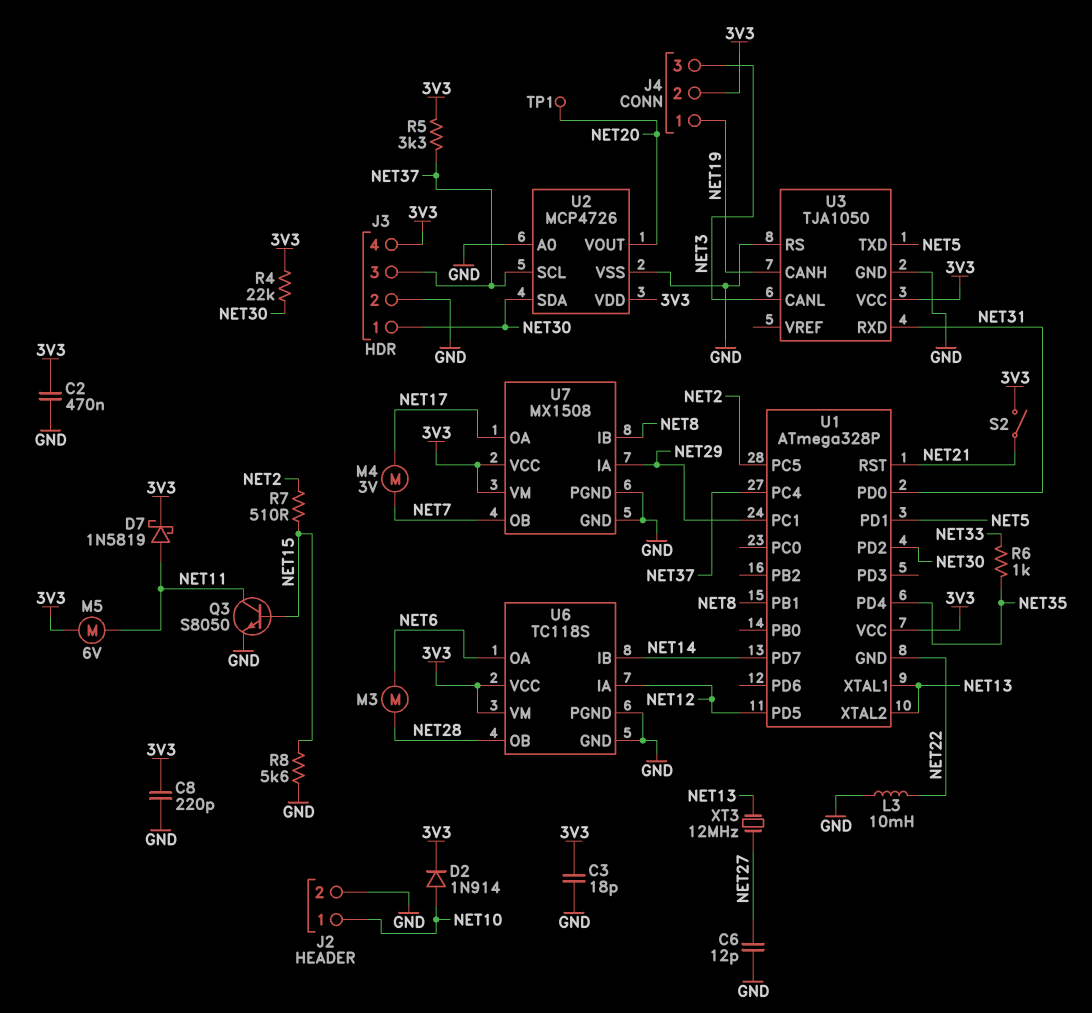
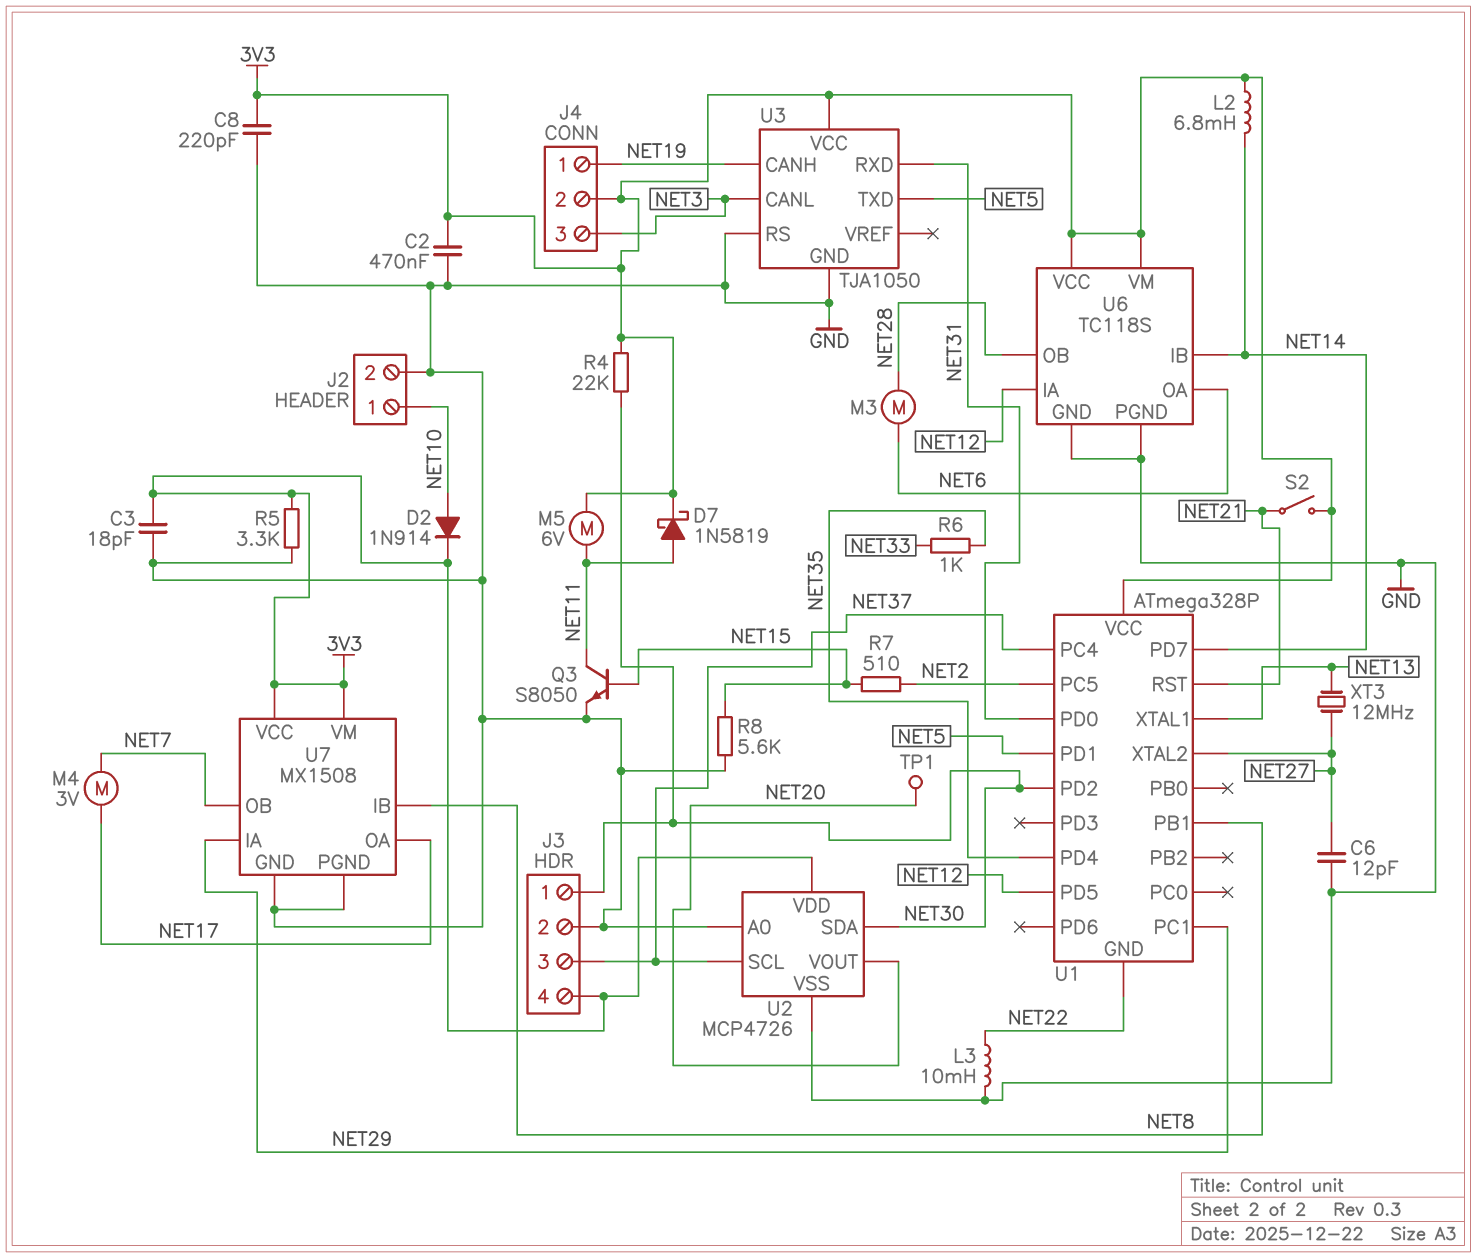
L2: none -> 6.8mH (3V3, NET14)
R5: 3.3k (3V3, NET37) -> 3.3k (3V3, GND)
U1 pin XTAL2: NET13 -> NET27

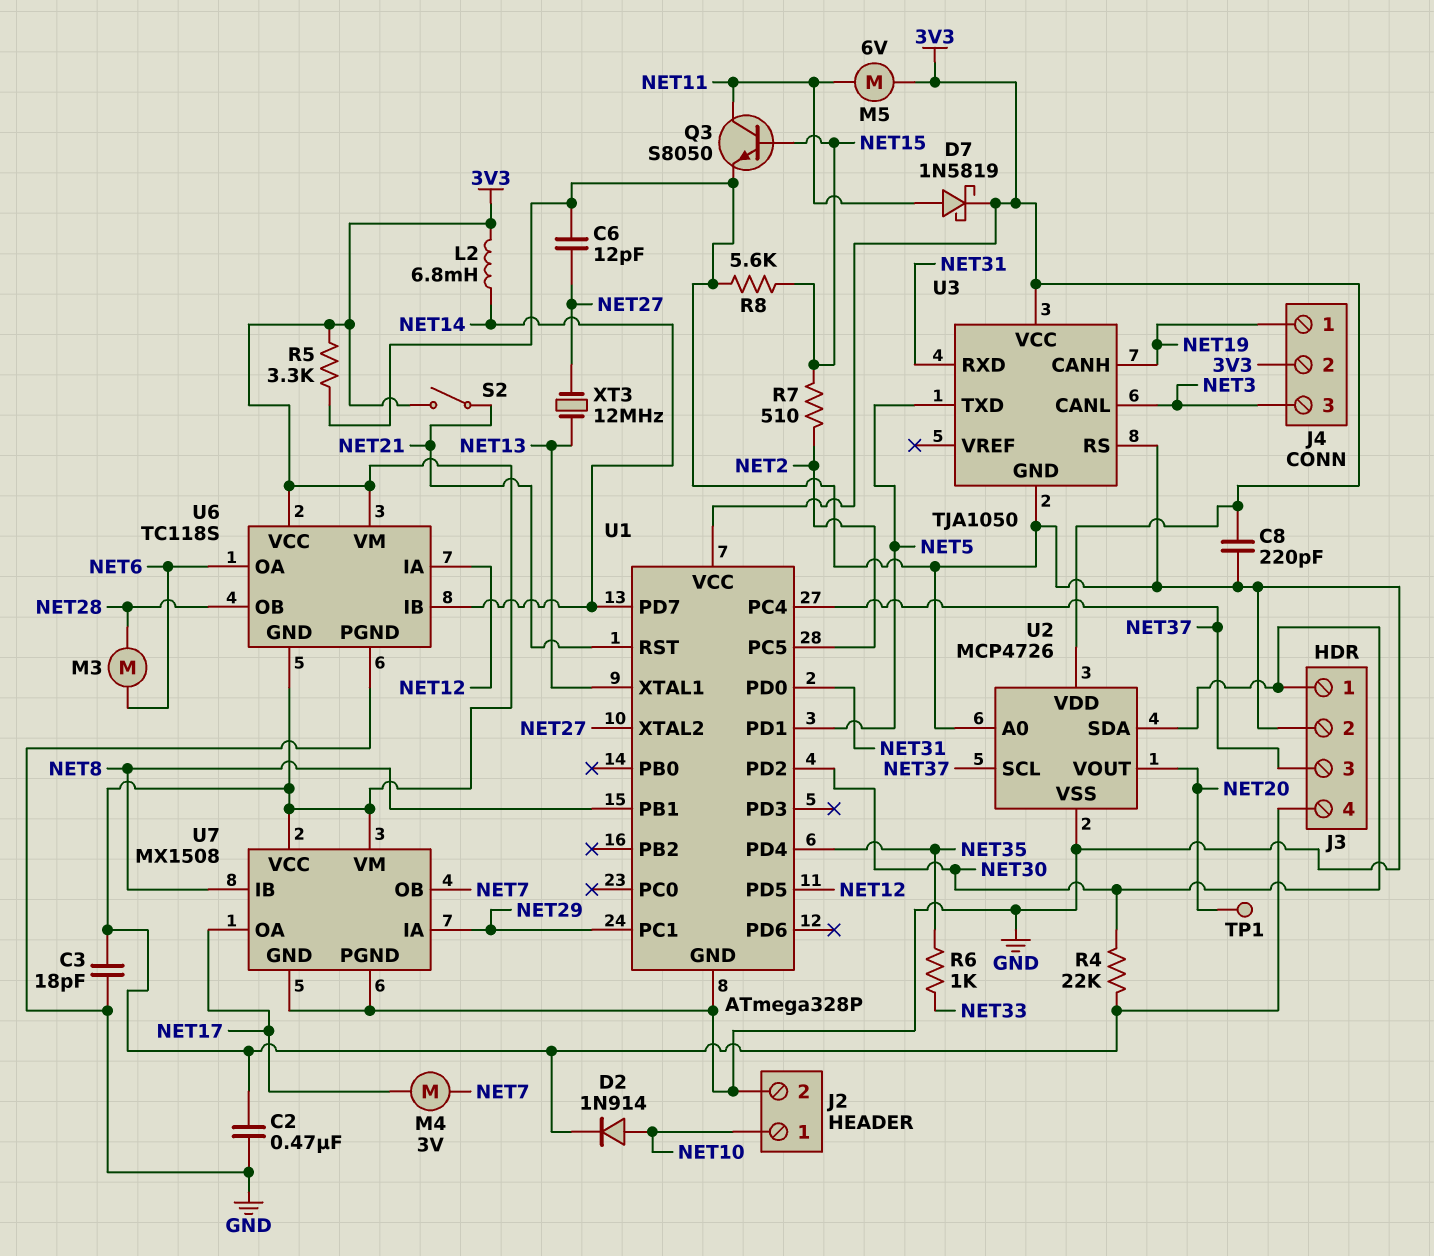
L3: 10mH (GND, NET22) -> none
U1 pin GND: NET22 -> GND
U6 pin GND: GND -> 3V3

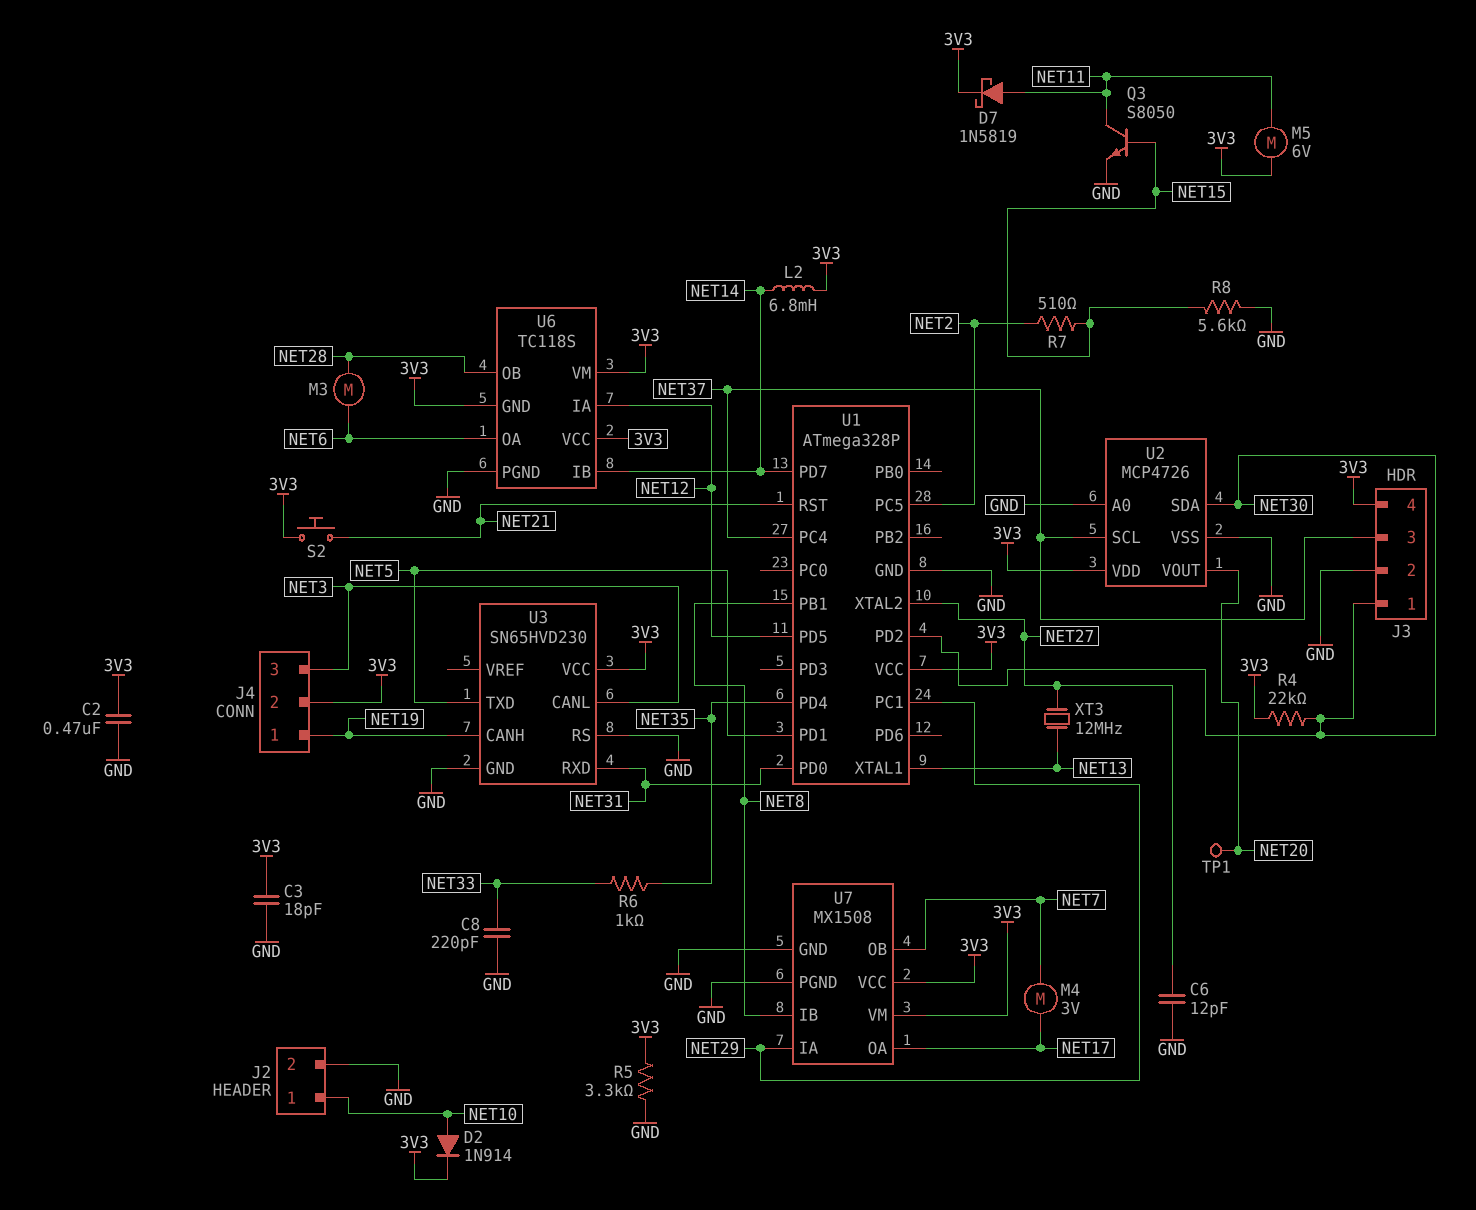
C8: 220pF (3V3, GND) -> 220pF (GND, NET33)
S2: switch (3V3, NET21) -> button (3V3, NET21)
U3: TJA1050 -> SN65HVD230

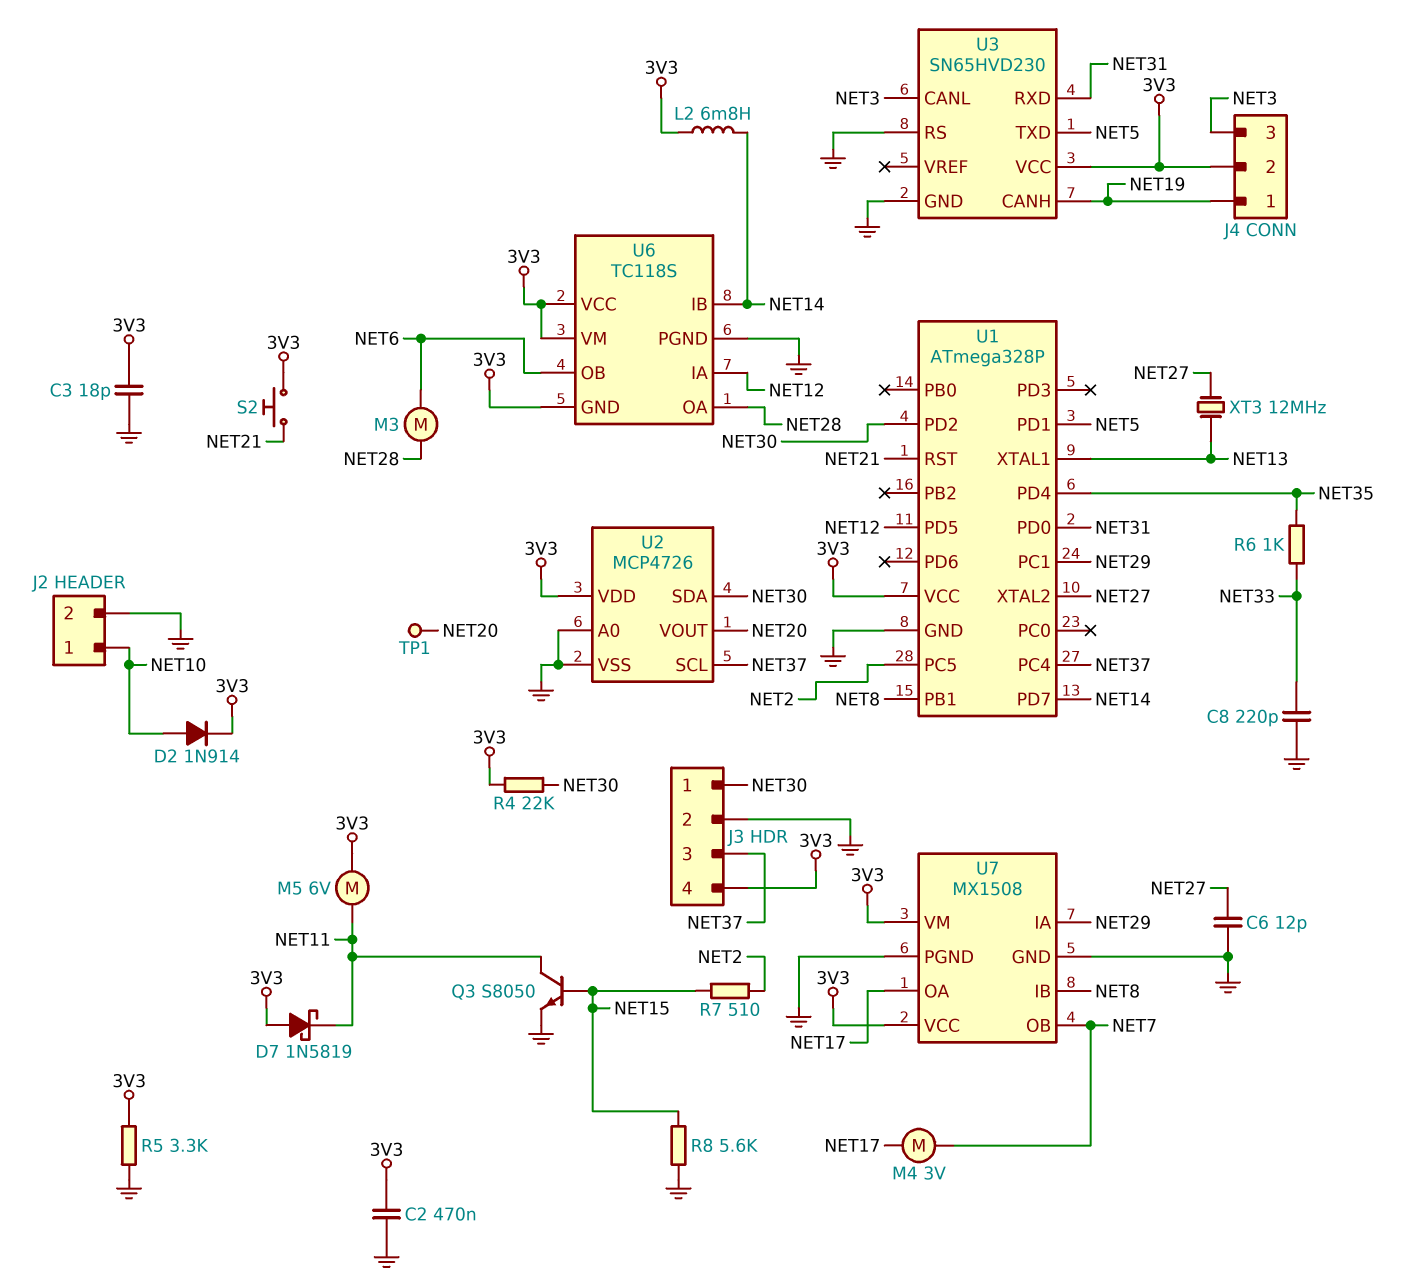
D7: schottky 1N5819 (A NET11, K 3V3) -> schottky 1N5819 (A 3V3, K NET11)
U6 pin OA: NET6 -> NET28
U6 pin OB: NET28 -> NET6

